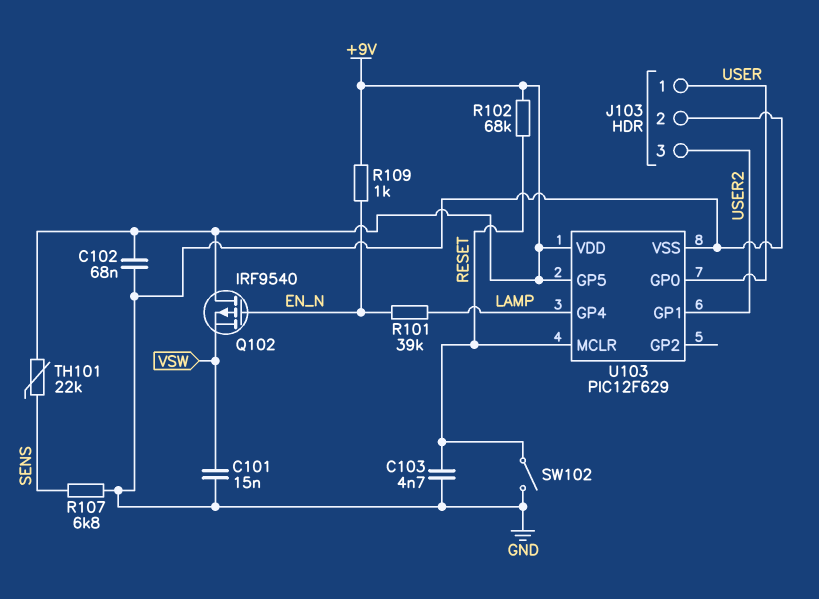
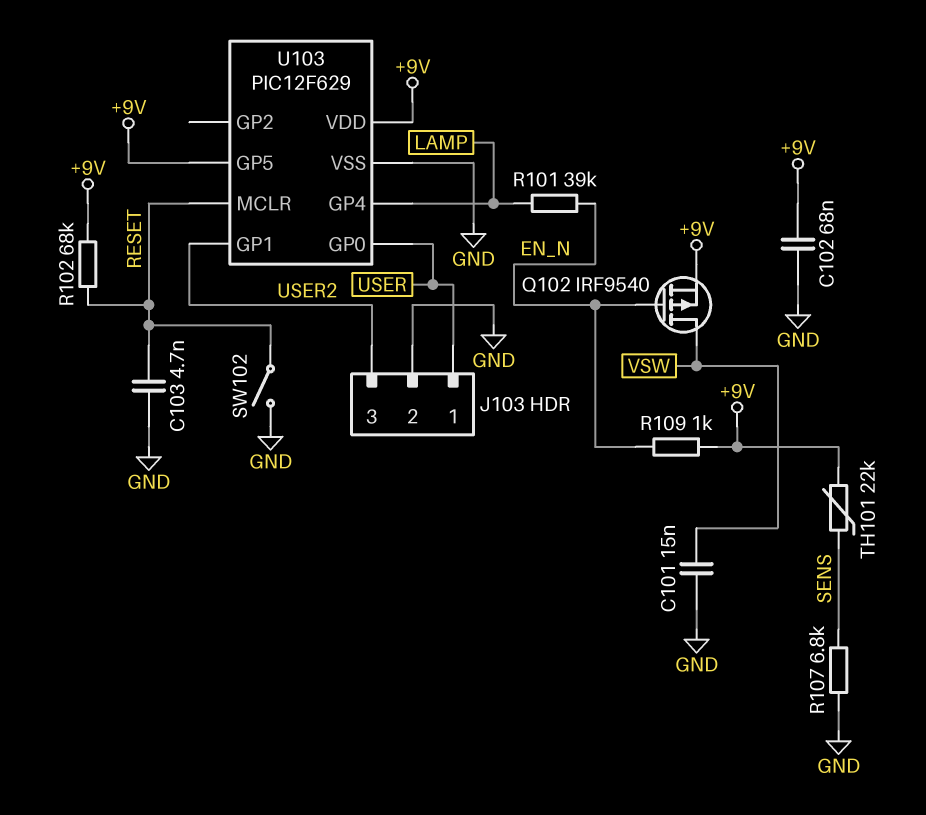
Q102: PMOS IRF9540 (G EN_N, D +9V, S VSW) -> PMOS IRF9540 (G EN_N, D VSW, S +9V)

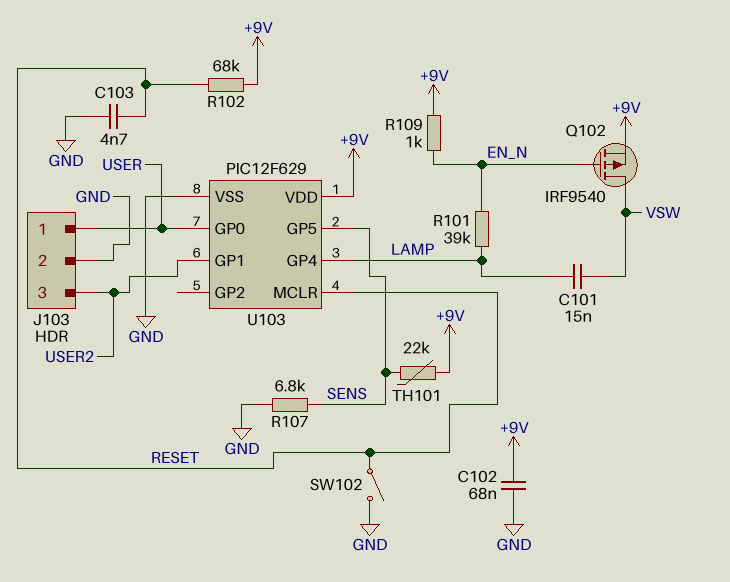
C101: 15nF (GND, VSW) -> 15nF (LAMP, VSW)
U103 pin GP5: +9V -> SENS

